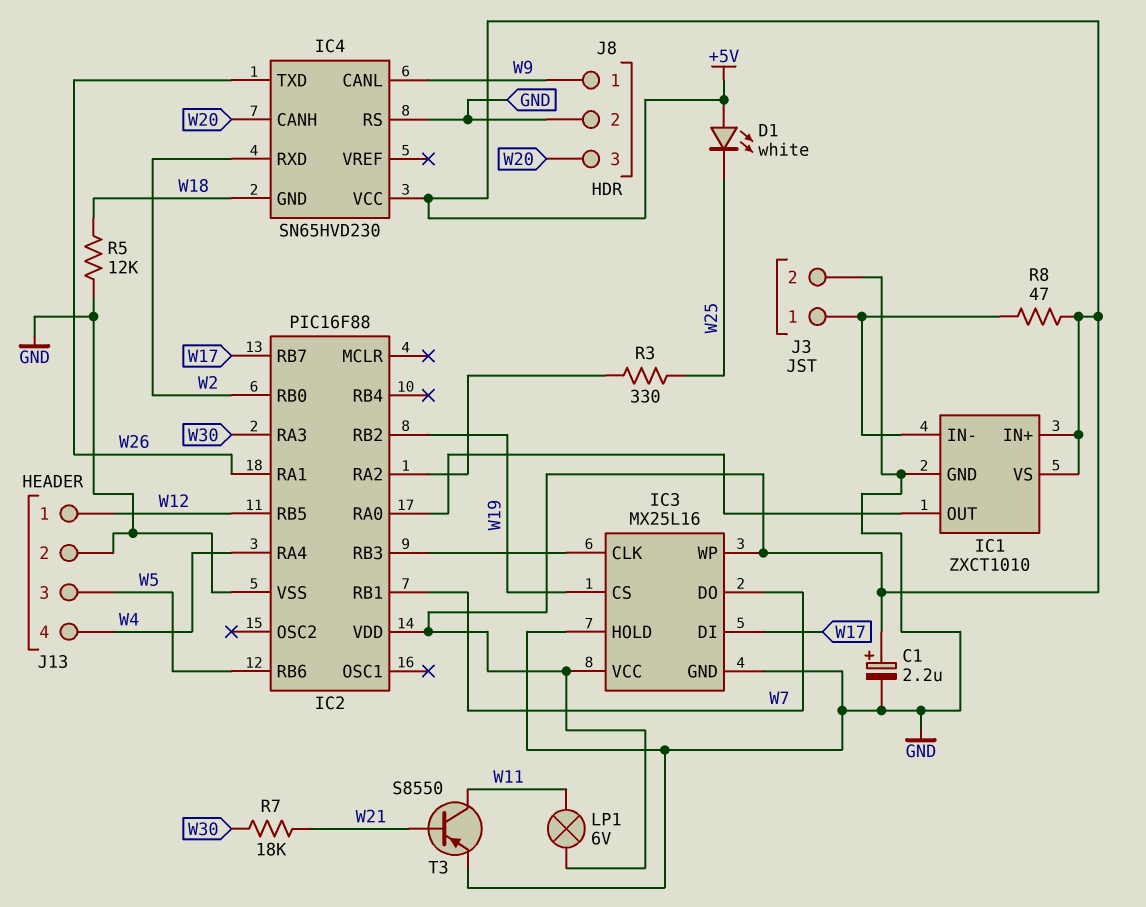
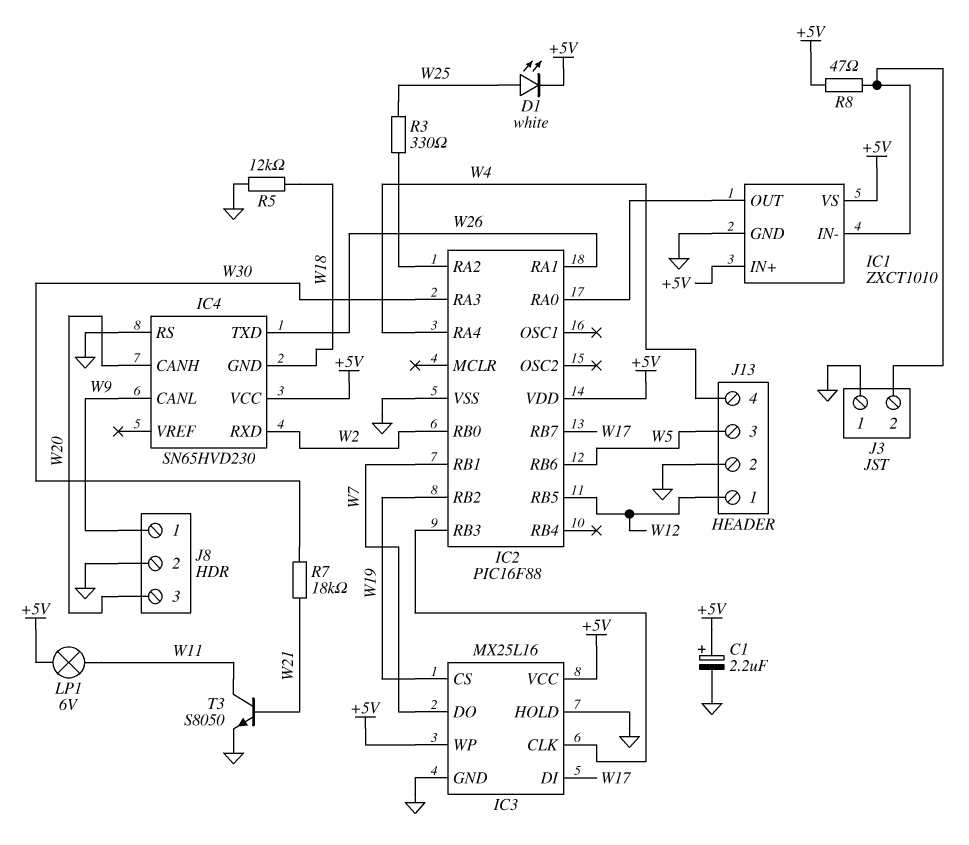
D1: LED white (A +5V, K W25) -> LED white (A W25, K +5V)
J3 pin 1: IC1/IN- -> GND
J3 pin 2: GND -> IC1/IN-
T3: PNP S8550 (B W21, C W11, E GND) -> NPN S8050 (B W21, C W11, E GND)

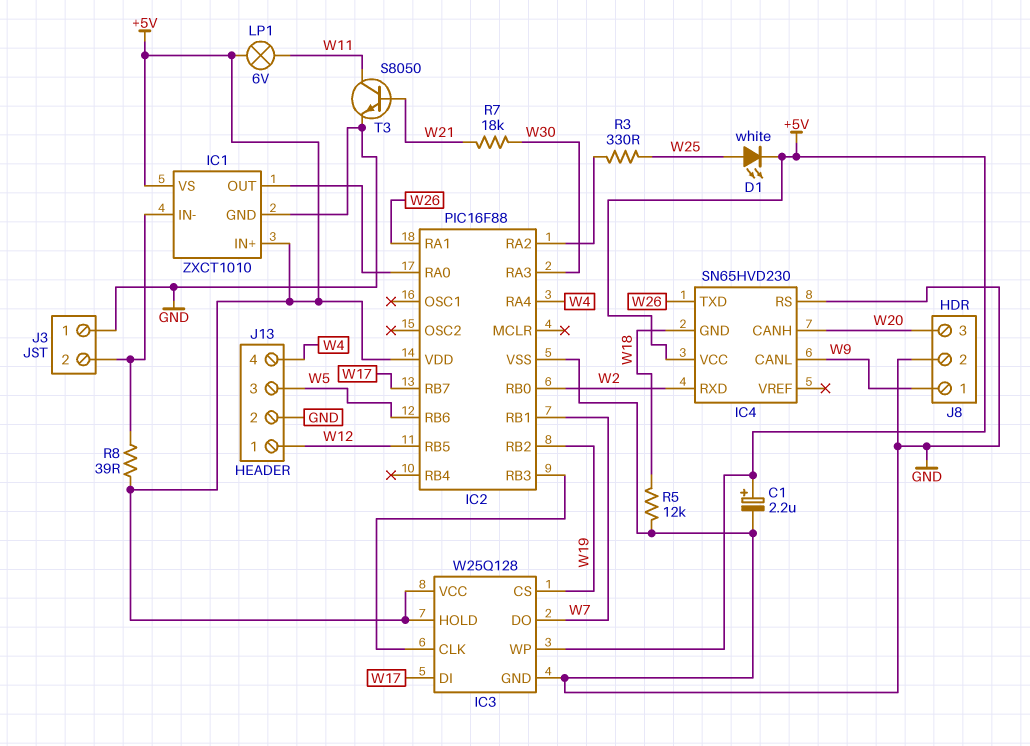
IC3: MX25L16 -> W25Q128
IC3 pin HOLD: GND -> +5V
R8: 47 (+5V, IC1/IN-) -> 39 (+5V, IC1/IN-)

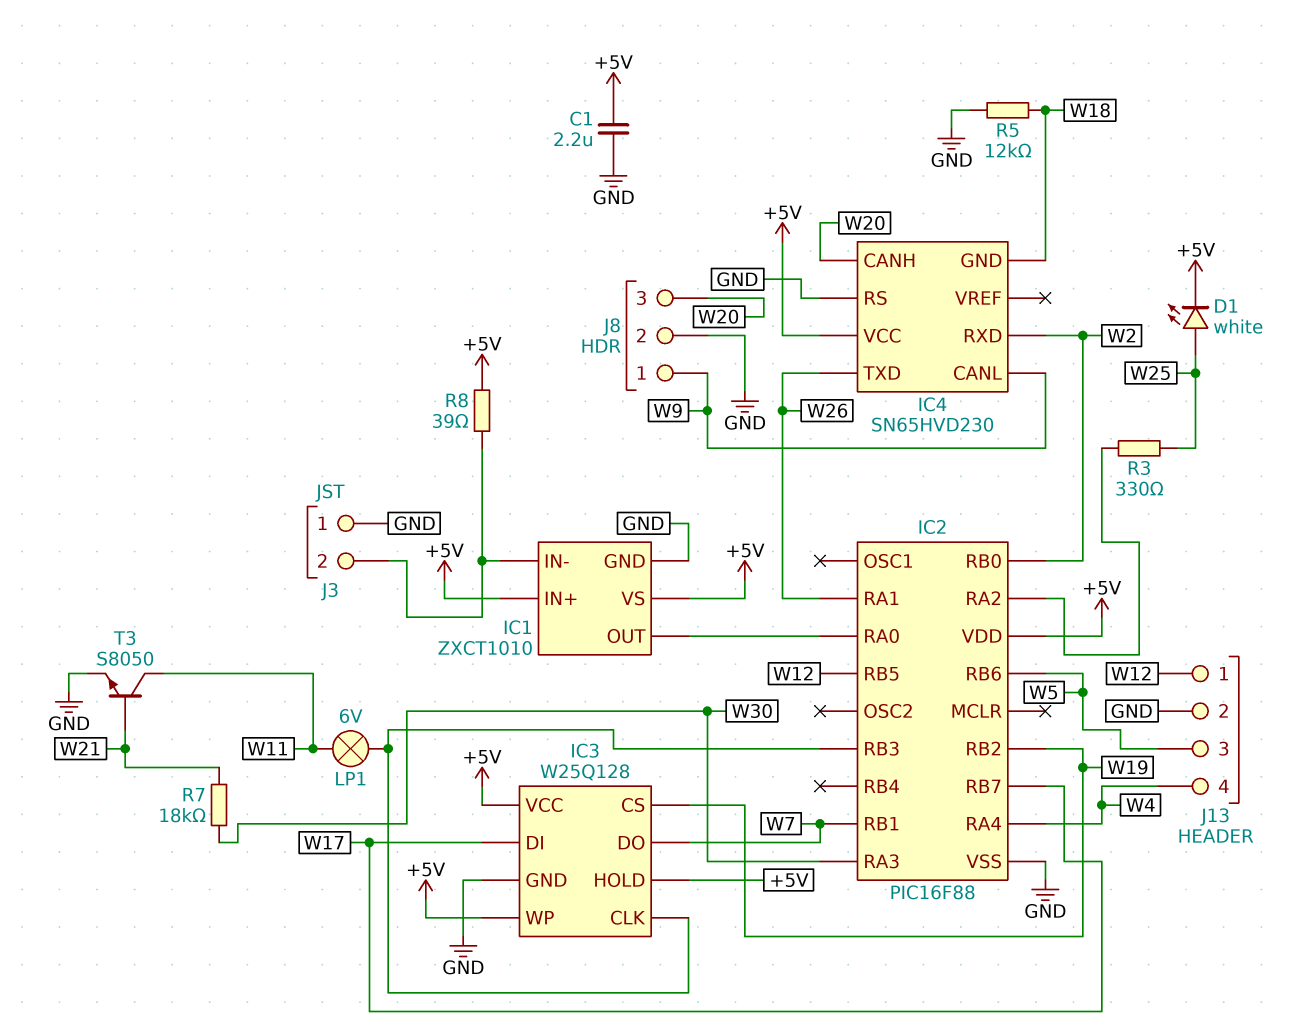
C1: 2.2uF (plus +5V, minus GND) -> 2.2uF (+5V, GND)
LP1: lamp 6V (+5V, W11) -> lamp 6V (IC2/RB3, W11)

